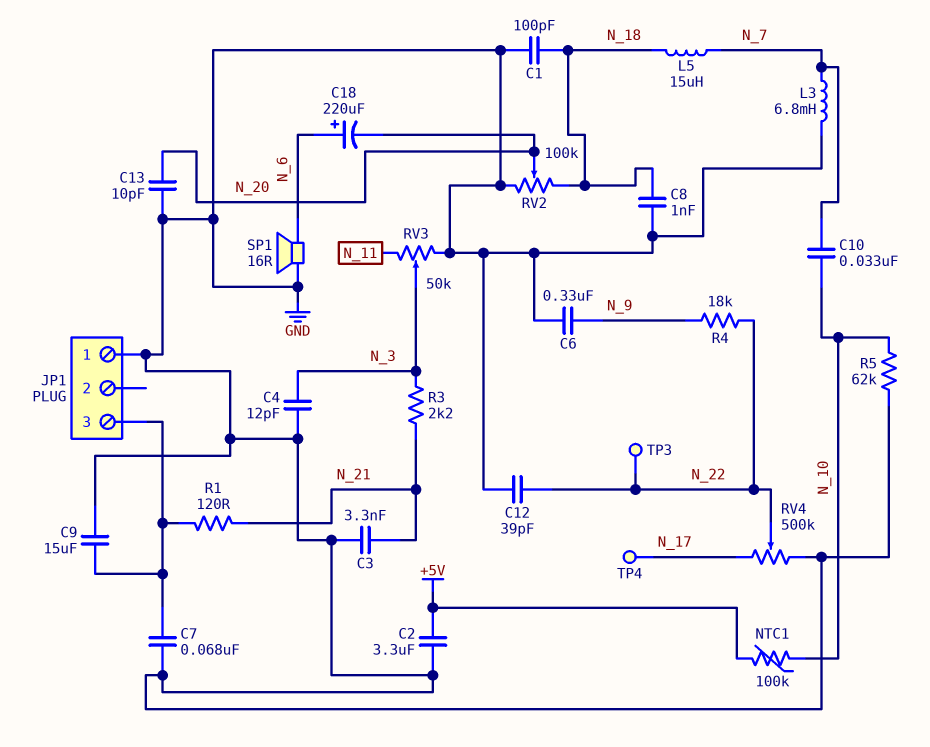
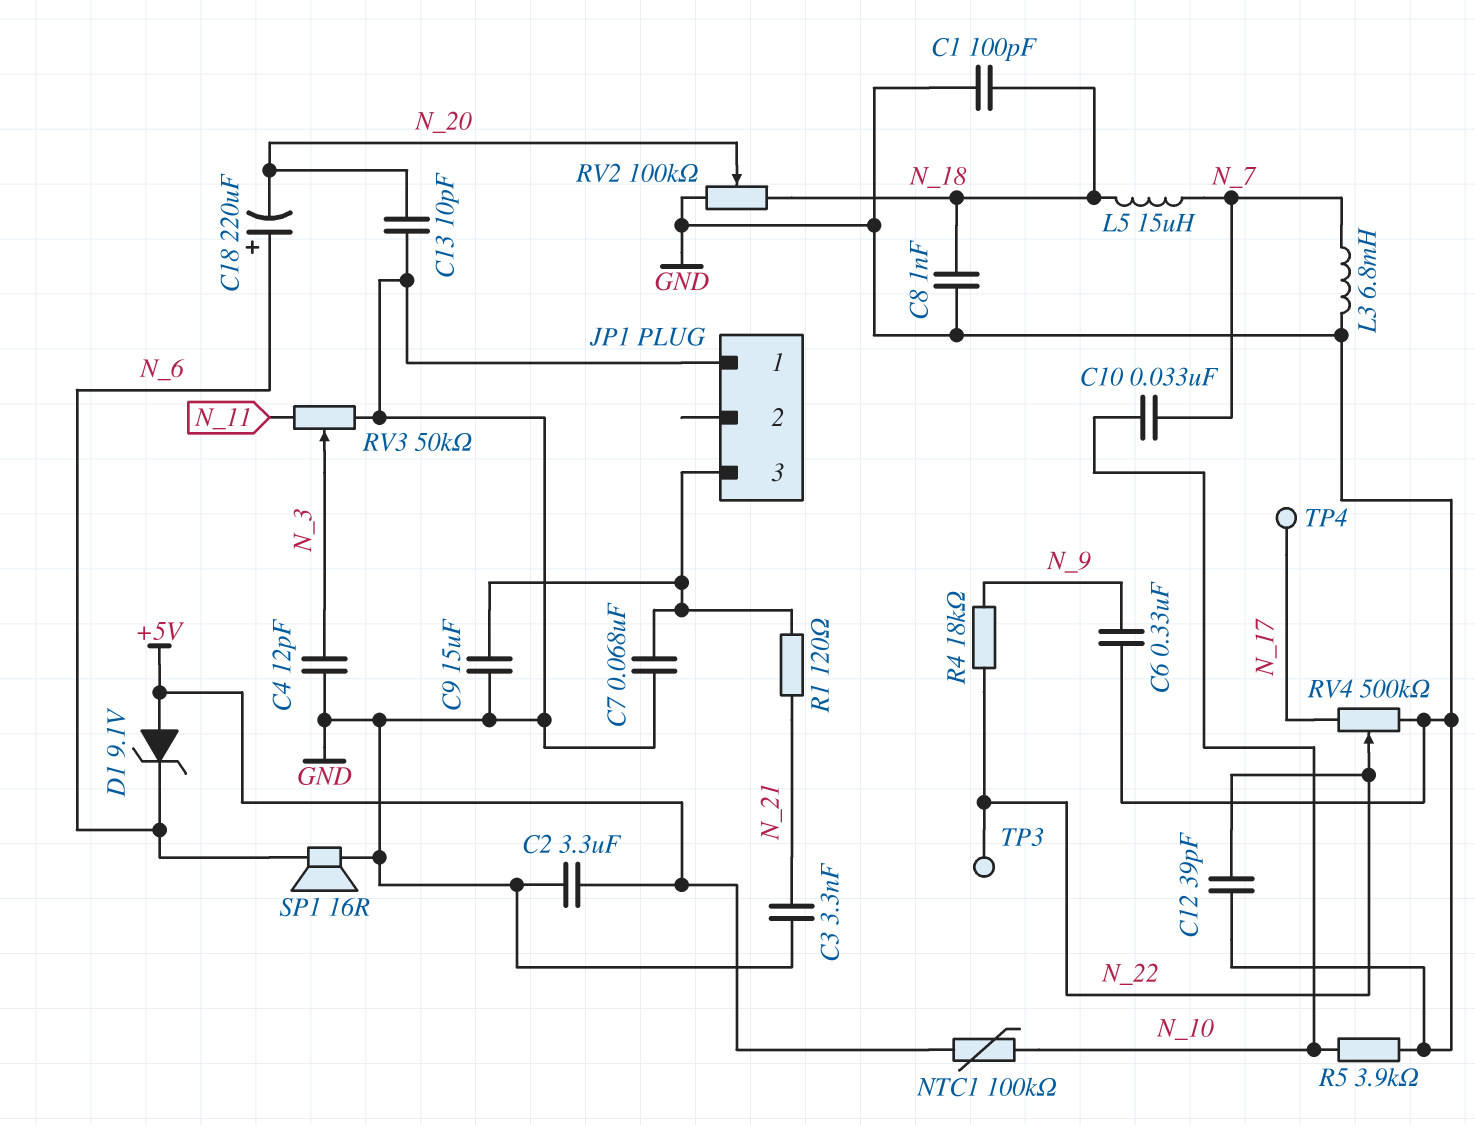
D1: none -> zener 9.1V (A +5V, K N_6)
R3: 2.2k (N_3, N_21) -> none
R5: 62k (GND, N_10) -> 3.9k (GND, N_10)

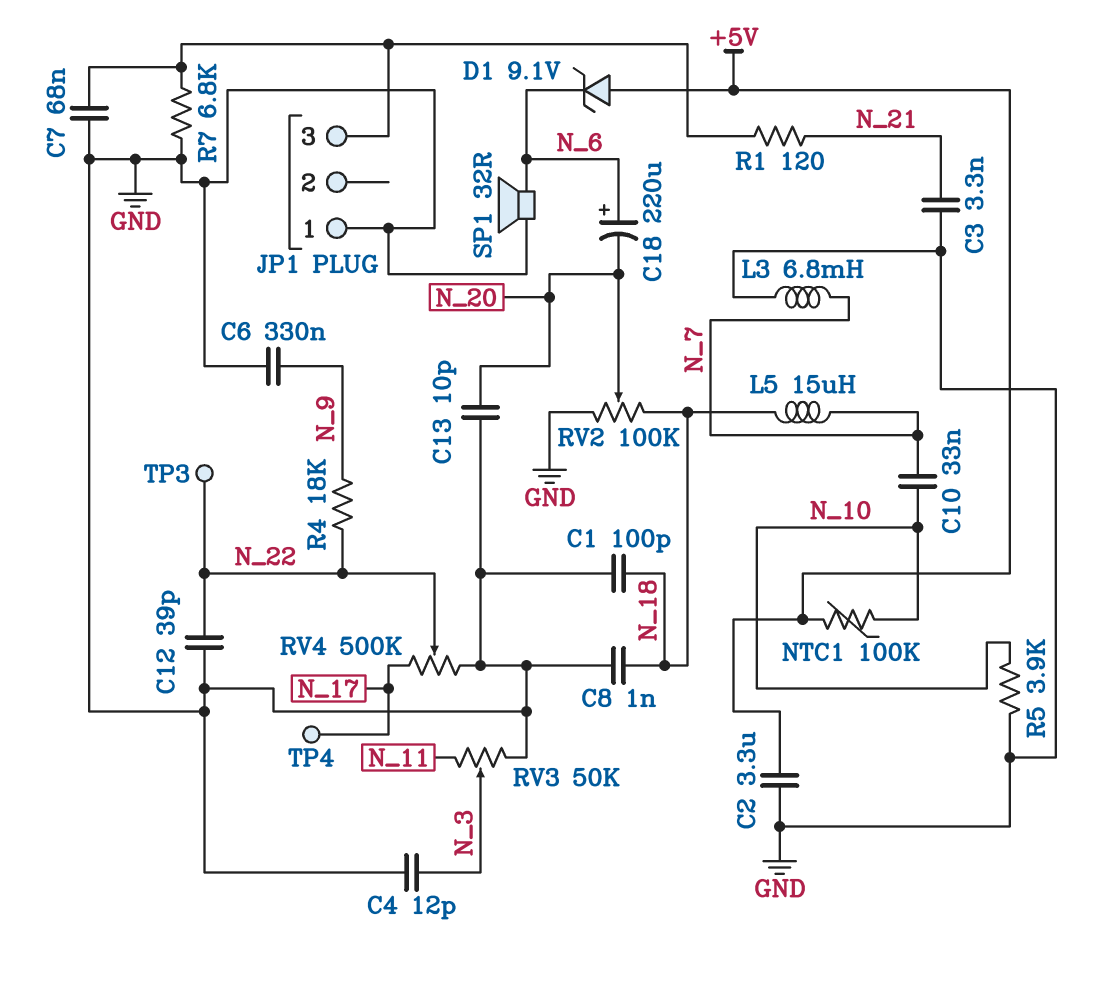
C9: 15uF (GND, JP1/3) -> none
R7: none -> 6.8k (GND, JP1/3)
SP1: speaker 16R (GND, N_6) -> speaker 32R (GND, N_6)

